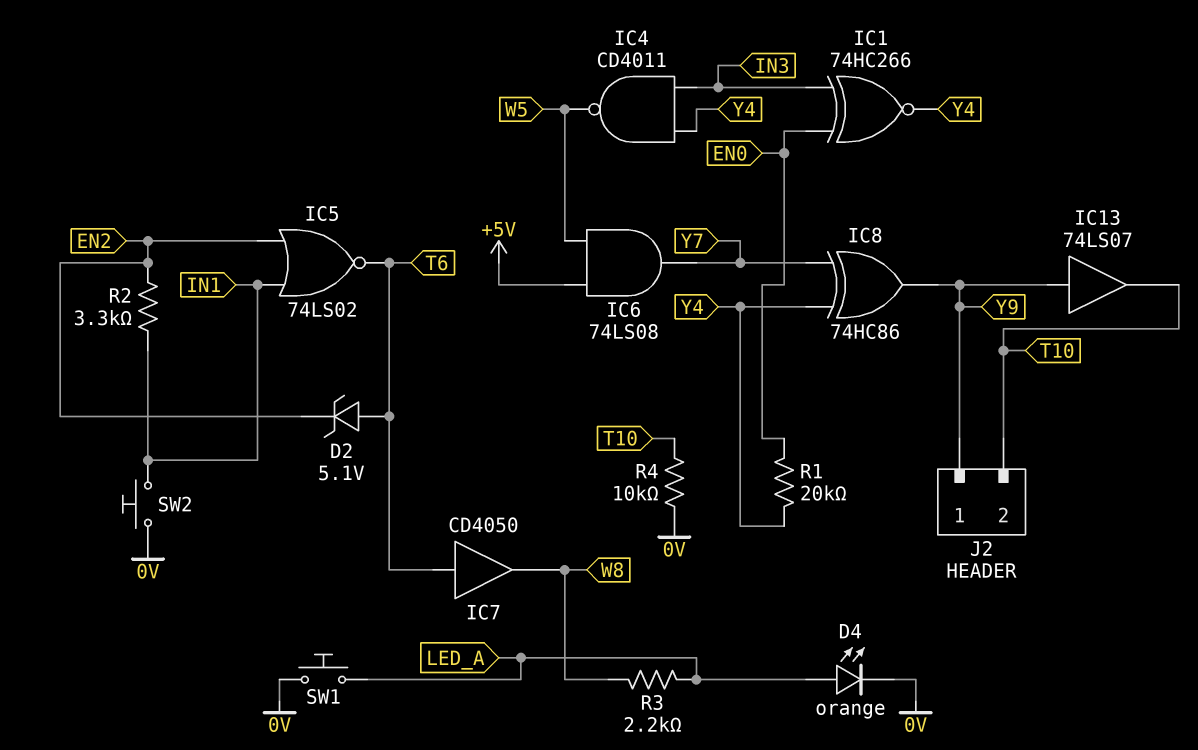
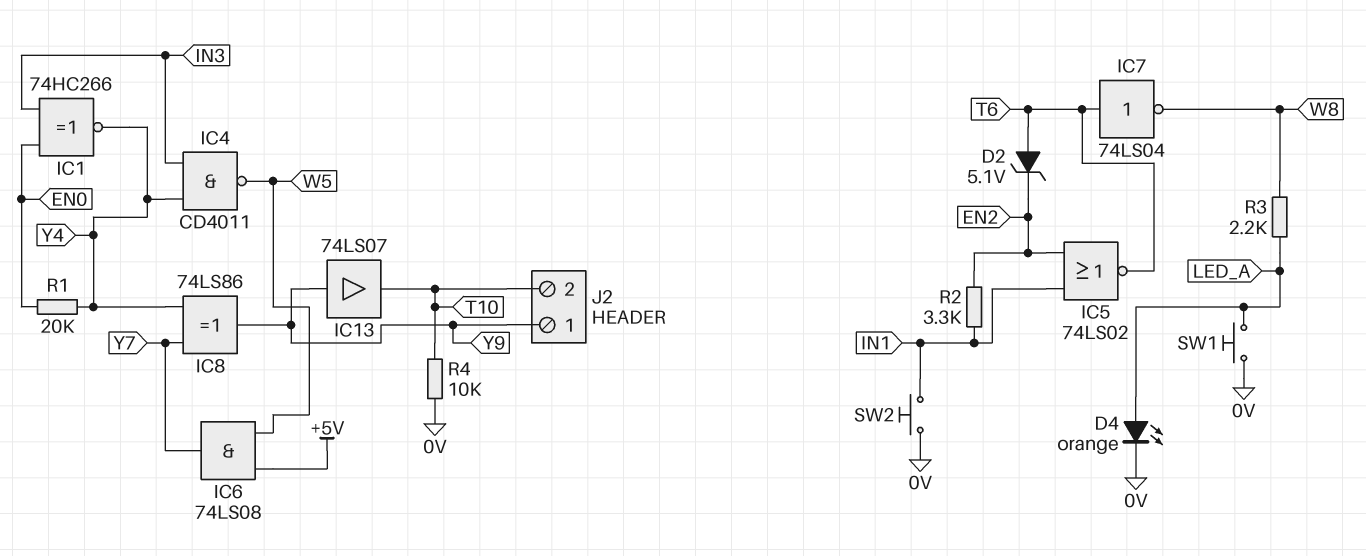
IC7: buffer CD4050 (in T6, out W8) -> NOT 74LS04 (in T6, out W8)
IC8: XOR 74HC86 (in Y4, in Y7, out Y9) -> XOR 74LS86 (in Y4, in Y7, out Y9)

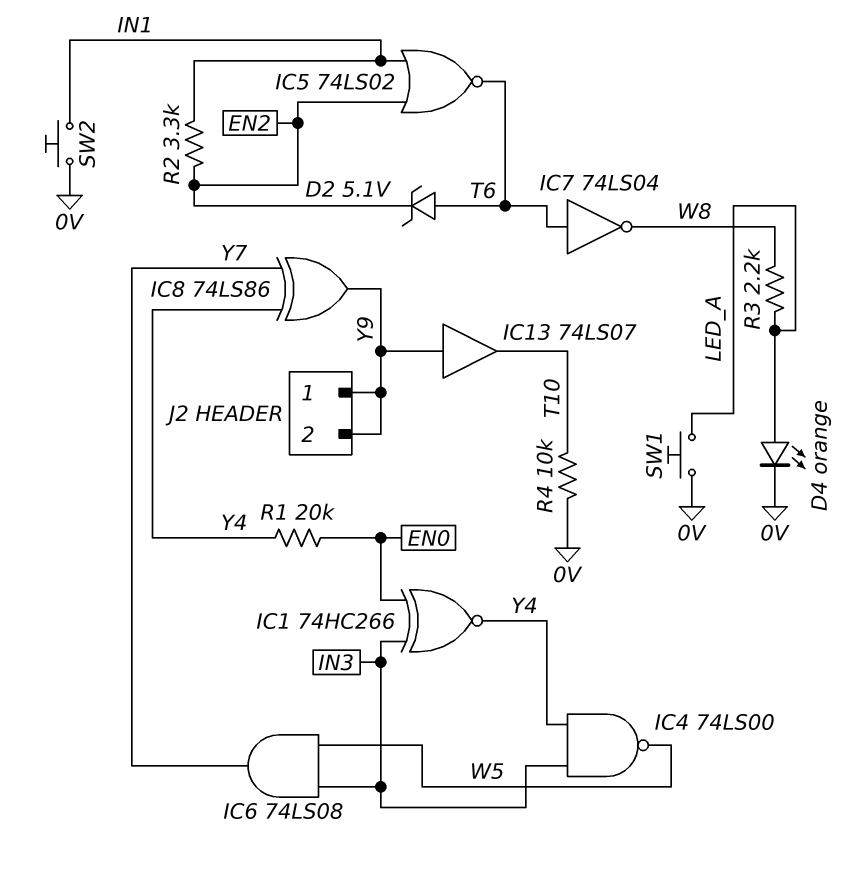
IC4: NAND CD4011 (in IN3, in Y4, out W5) -> NAND 74LS00 (in IN3, in Y4, out W5)
IC6: AND 74LS08 (in +5V, in W5, out Y7) -> AND 74LS08 (in IN3, in W5, out Y7)
J2 pin 2: T10 -> Y9

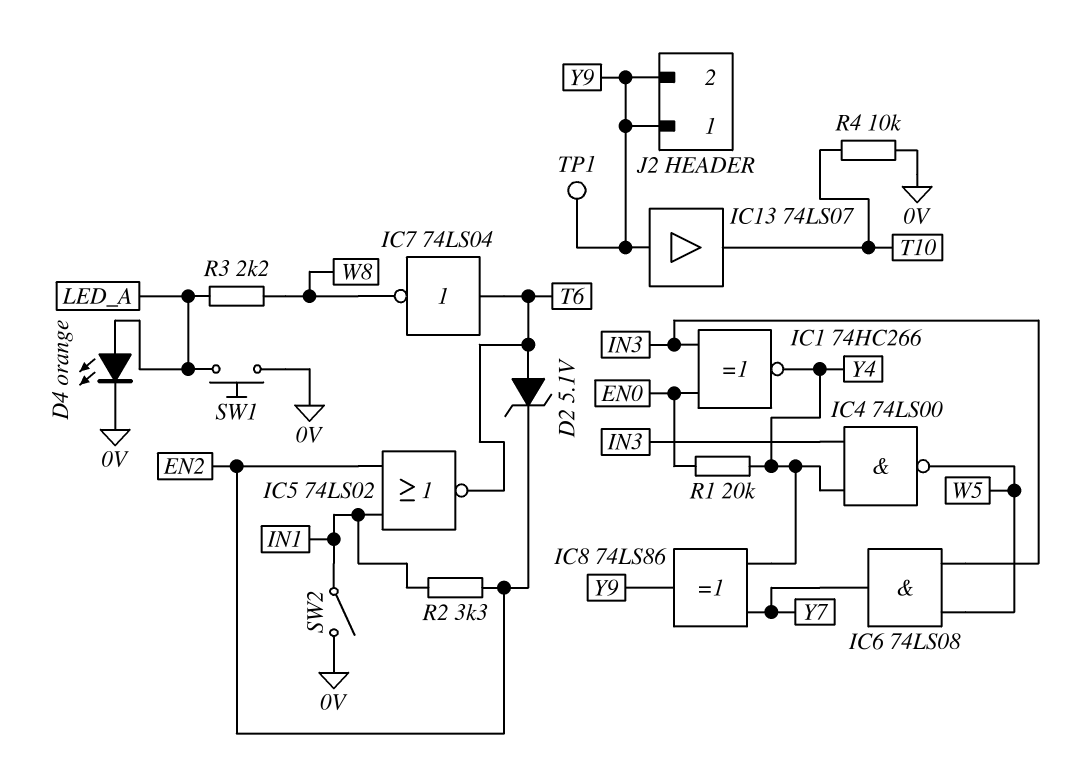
SW2: button (0V, IN1) -> switch (0V, IN1)
TP1: none -> test point (Y9)

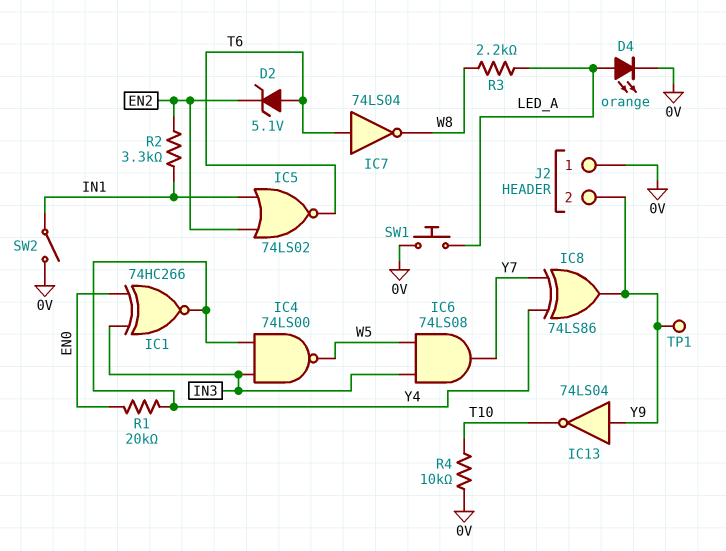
IC13: buffer 74LS07 (in Y9, out T10) -> NOT 74LS04 (in Y9, out T10)
J2 pin 1: Y9 -> 0V

